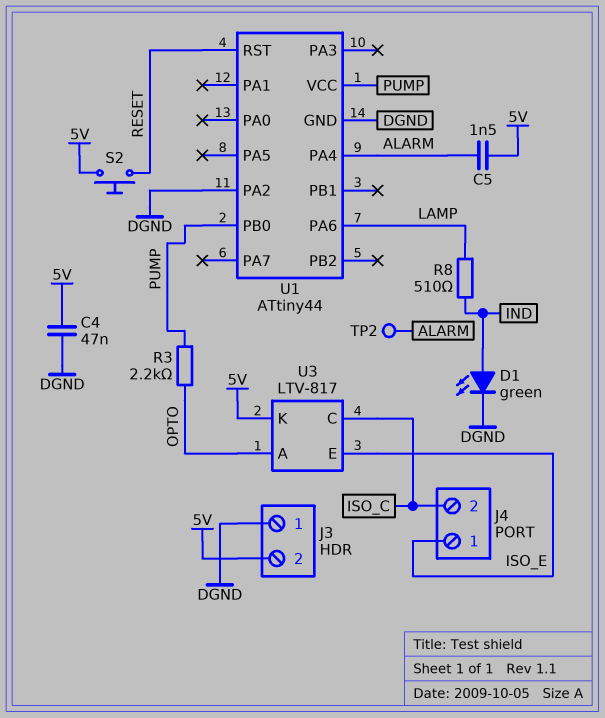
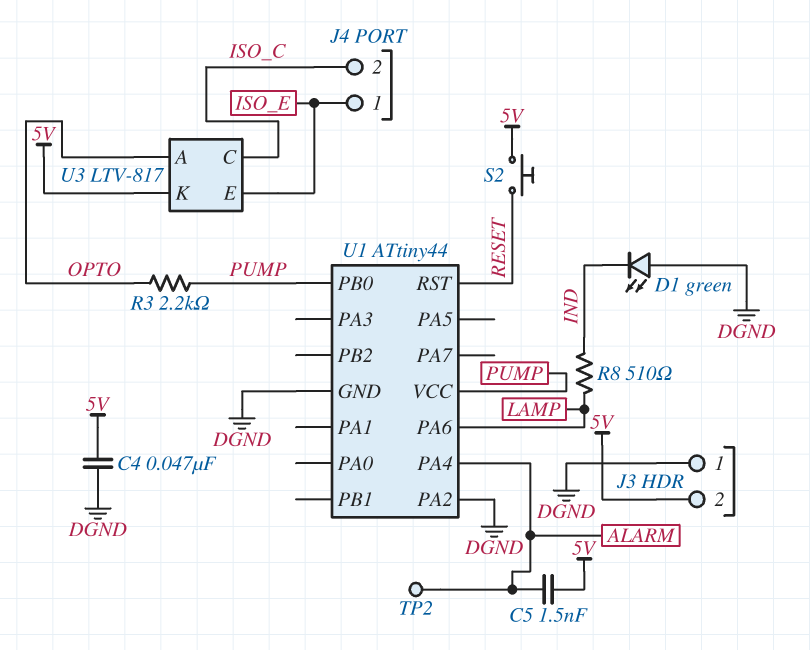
D1: LED green (A IND, K DGND) -> LED green (A DGND, K IND)

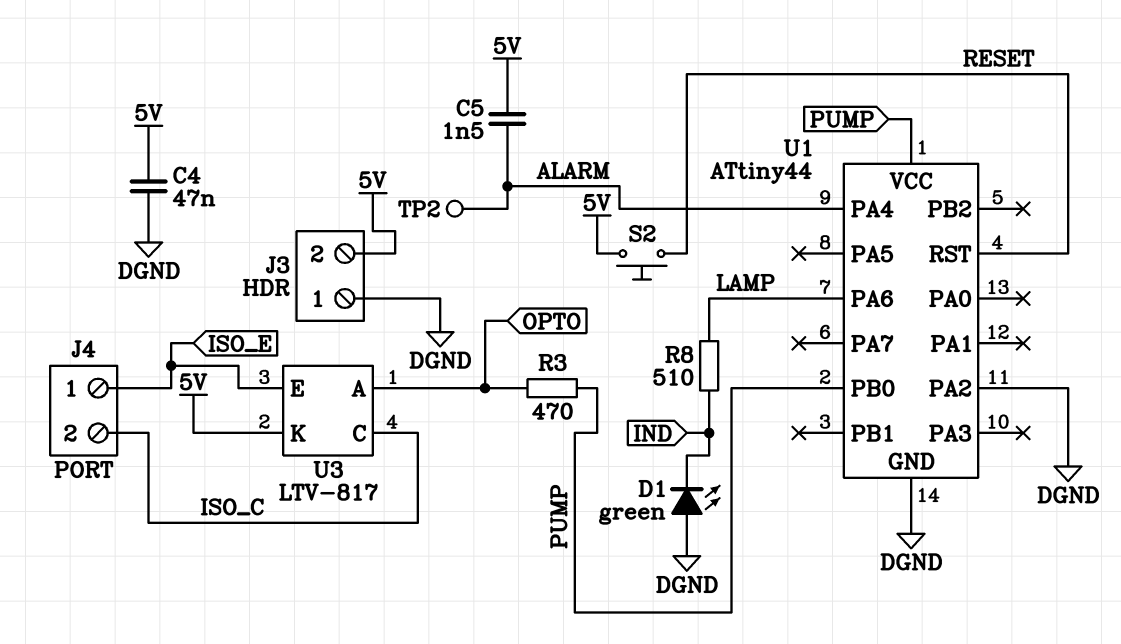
R3: 2.2k (OPTO, PUMP) -> 470 (OPTO, PUMP)

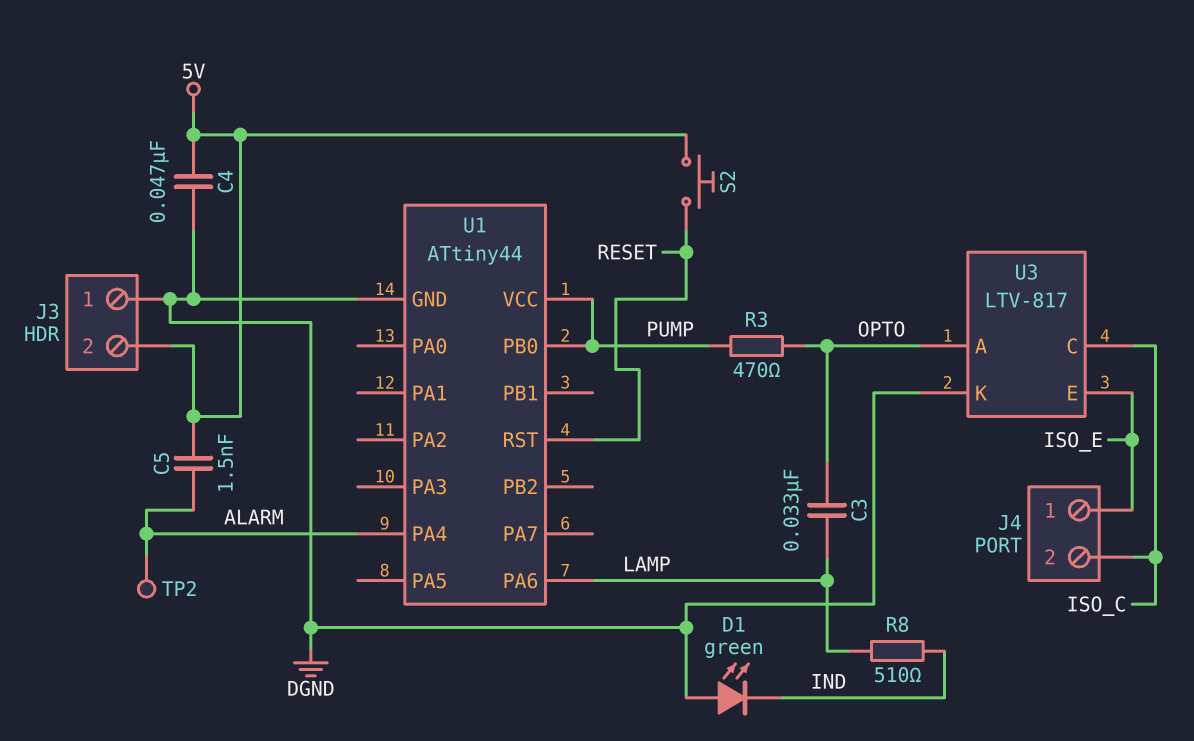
C3: none -> 33nF (LAMP, OPTO)
U1 pin PA2: DGND -> none
U3 pin K: 5V -> DGND

